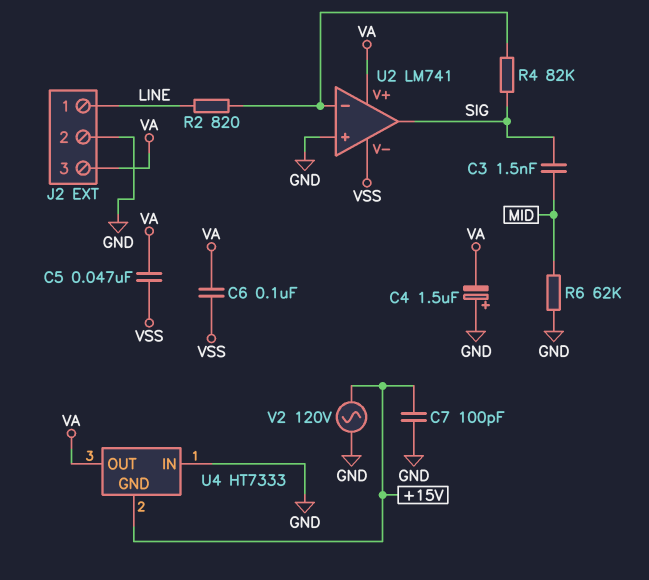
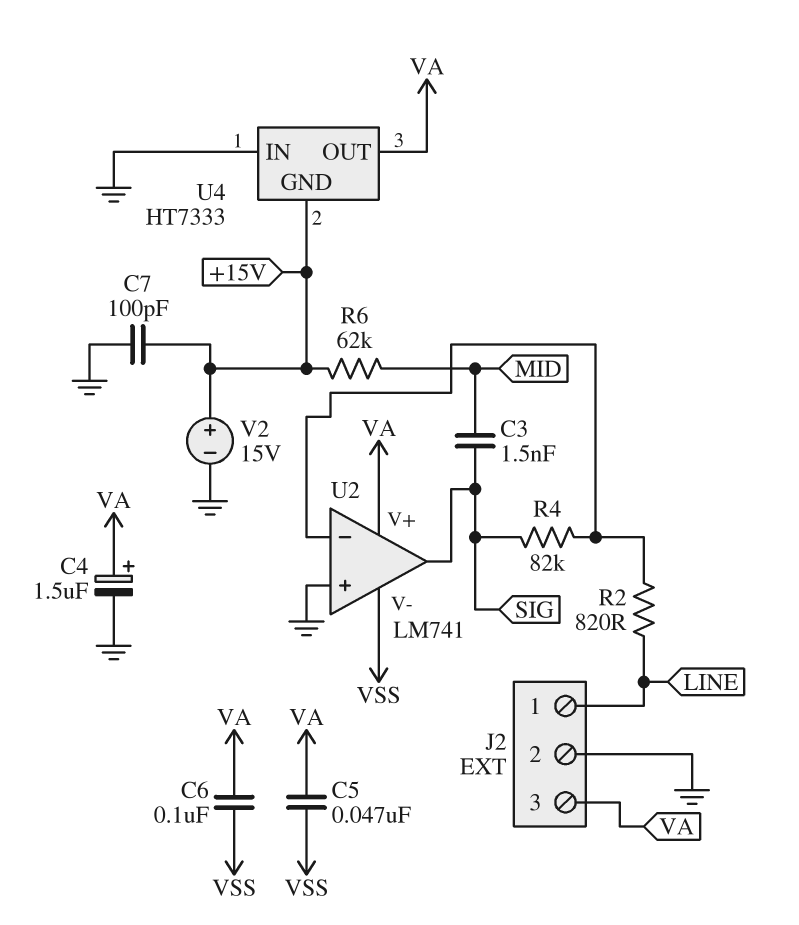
C4: 1.5uF (plus GND, minus VA) -> 1.5uF (plus VA, minus GND)
R6: 62k (GND, MID) -> 62k (+15V, MID)
V2: AC 120V (+15V, GND) -> 15V (plus +15V, minus GND)

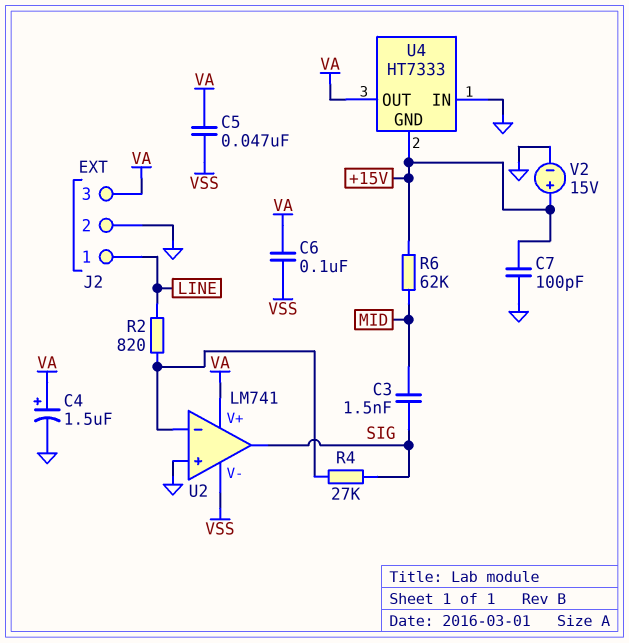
R4: 82k (SIG, U2/in-) -> 27k (SIG, U2/in-)

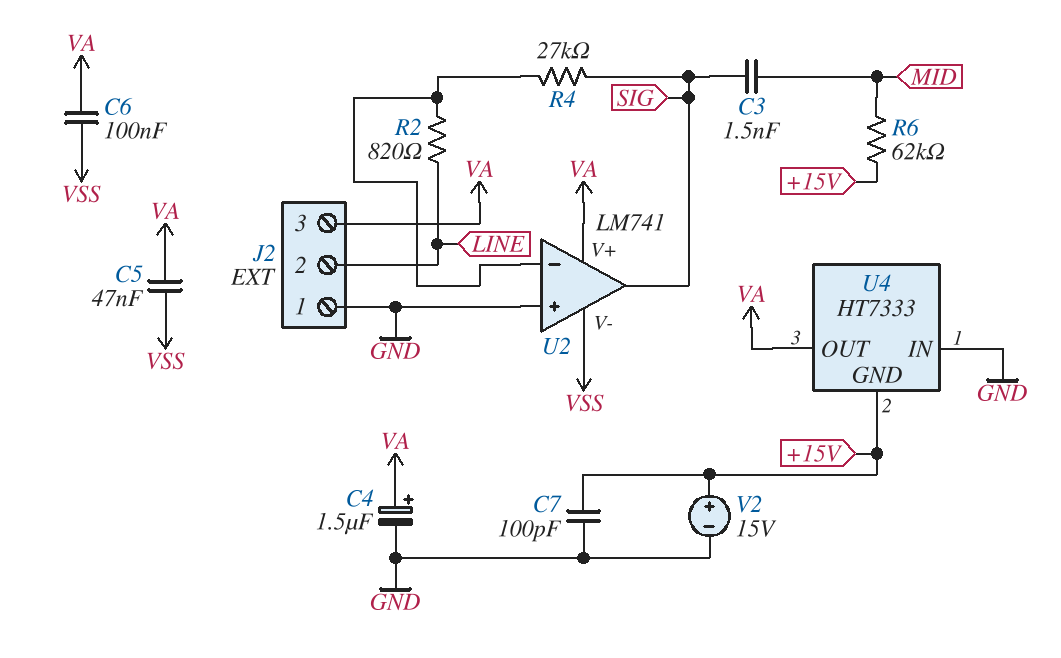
J2 pin 1: LINE -> GND
J2 pin 2: GND -> LINE

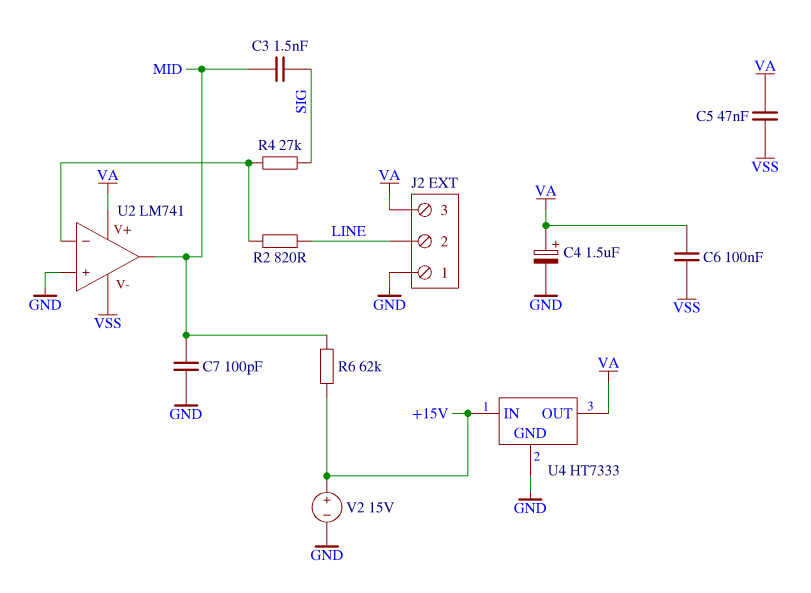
C7: 100pF (+15V, GND) -> 100pF (GND, MID)
U2 pin out: SIG -> MID
U4 pin GND: +15V -> GND
U4 pin IN: GND -> +15V

